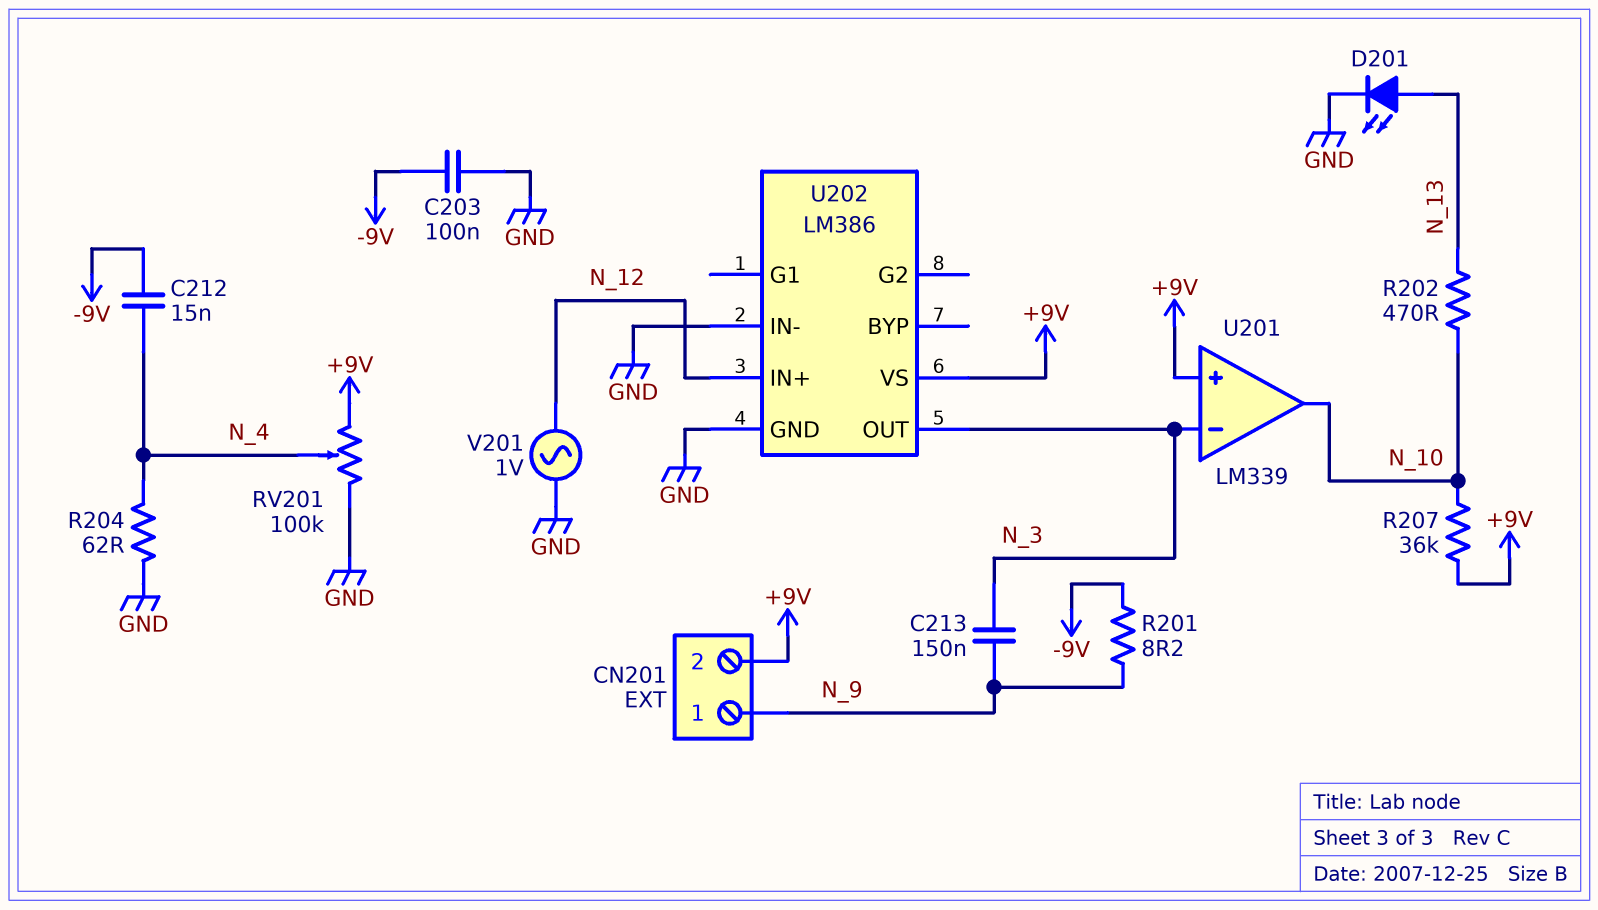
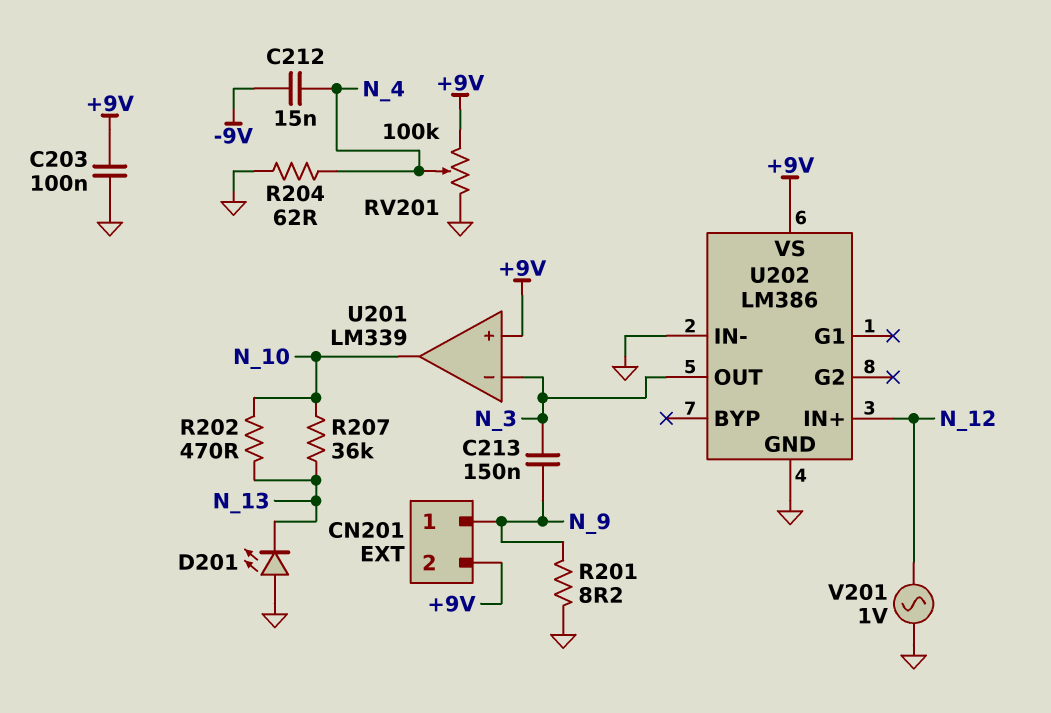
C203: 100nF (-9V, GND) -> 100nF (+9V, GND)
D201: LED (A N_13, K GND) -> LED (A GND, K N_13)
R201: 8.2 (-9V, N_9) -> 8.2 (GND, N_9)
R207: 36k (+9V, N_10) -> 36k (N_10, N_13)

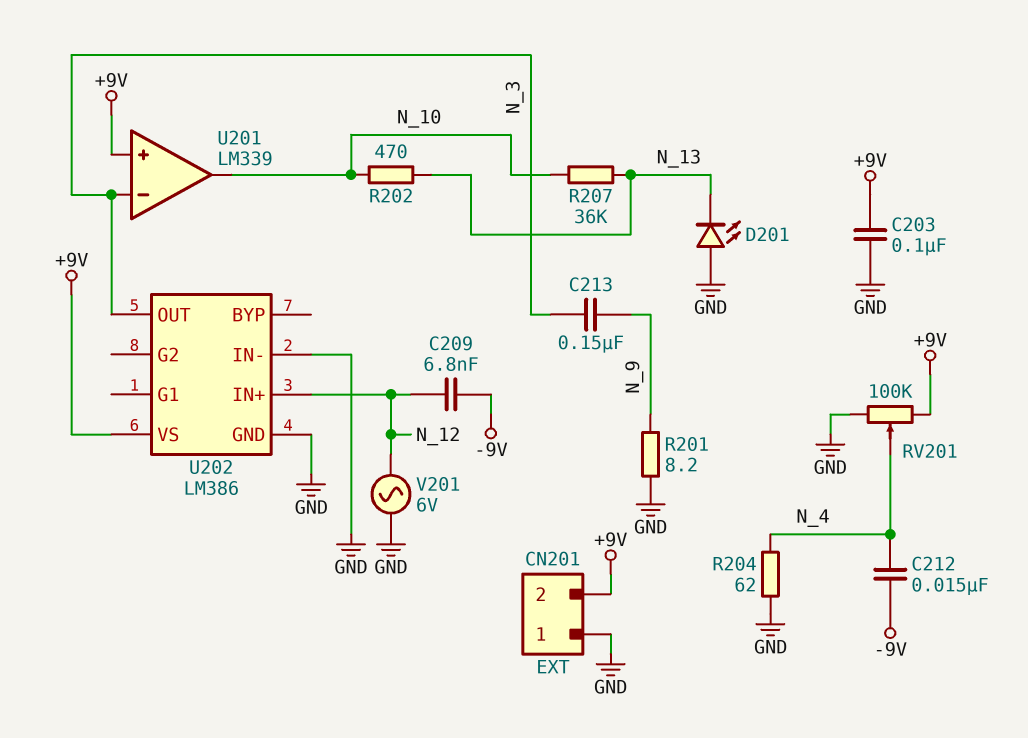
C209: none -> 6.8nF (-9V, N_12)
CN201 pin 1: N_9 -> GND
V201: AC 1V (GND, N_12) -> AC 6V (GND, N_12)

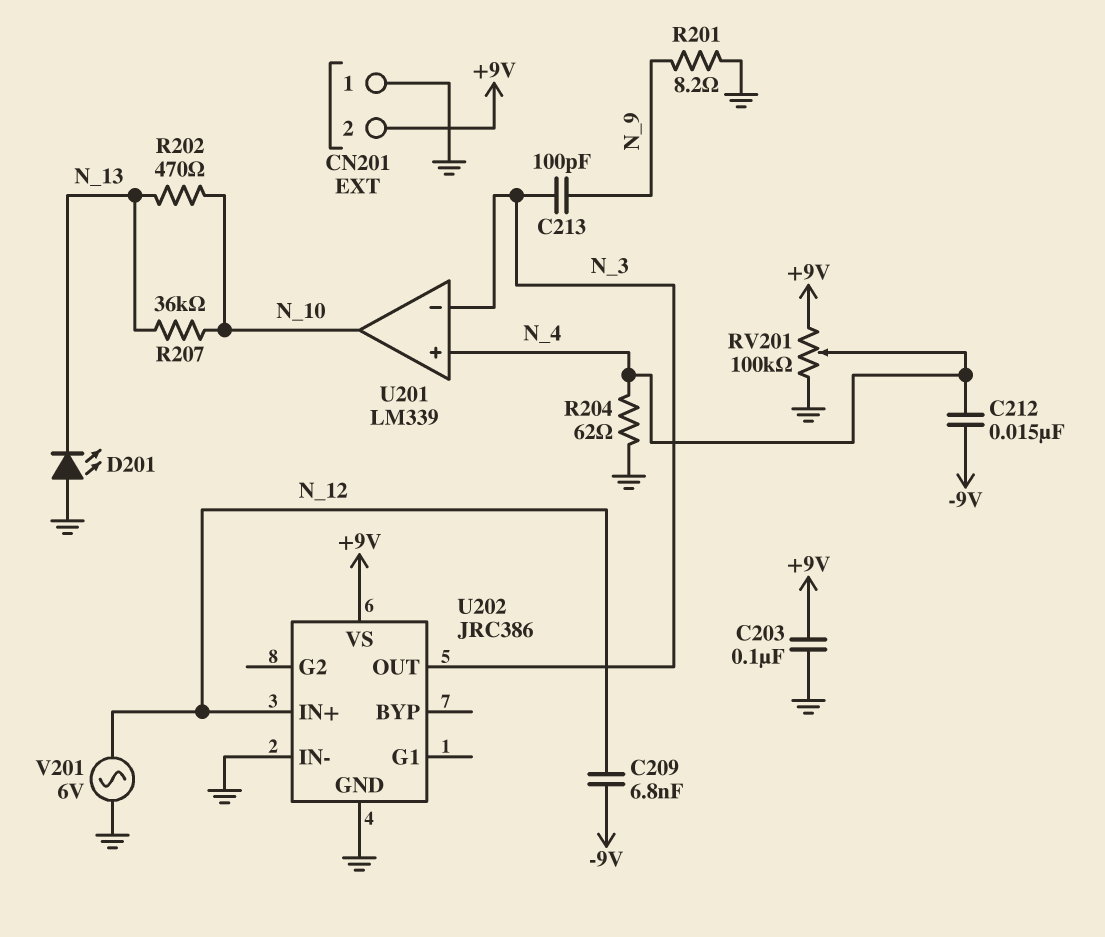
C213: 150nF (N_3, N_9) -> 100pF (N_3, N_9)
U201 pin in+: +9V -> N_4
U202: LM386 -> JRC386

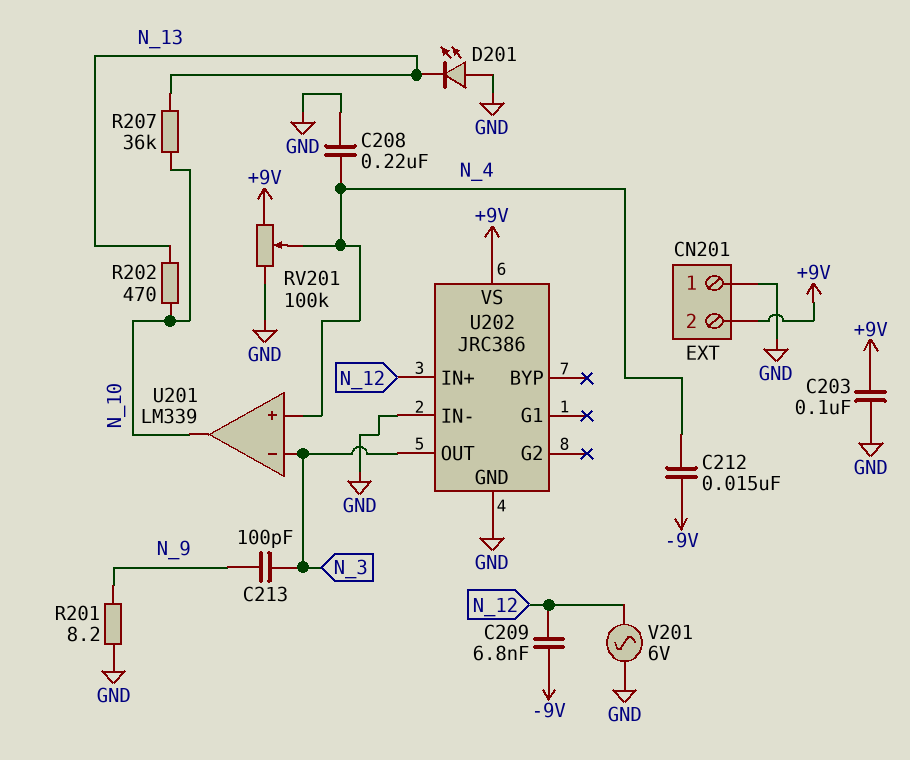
C208: none -> 220nF (GND, N_4)
R204: 62 (GND, N_4) -> none

